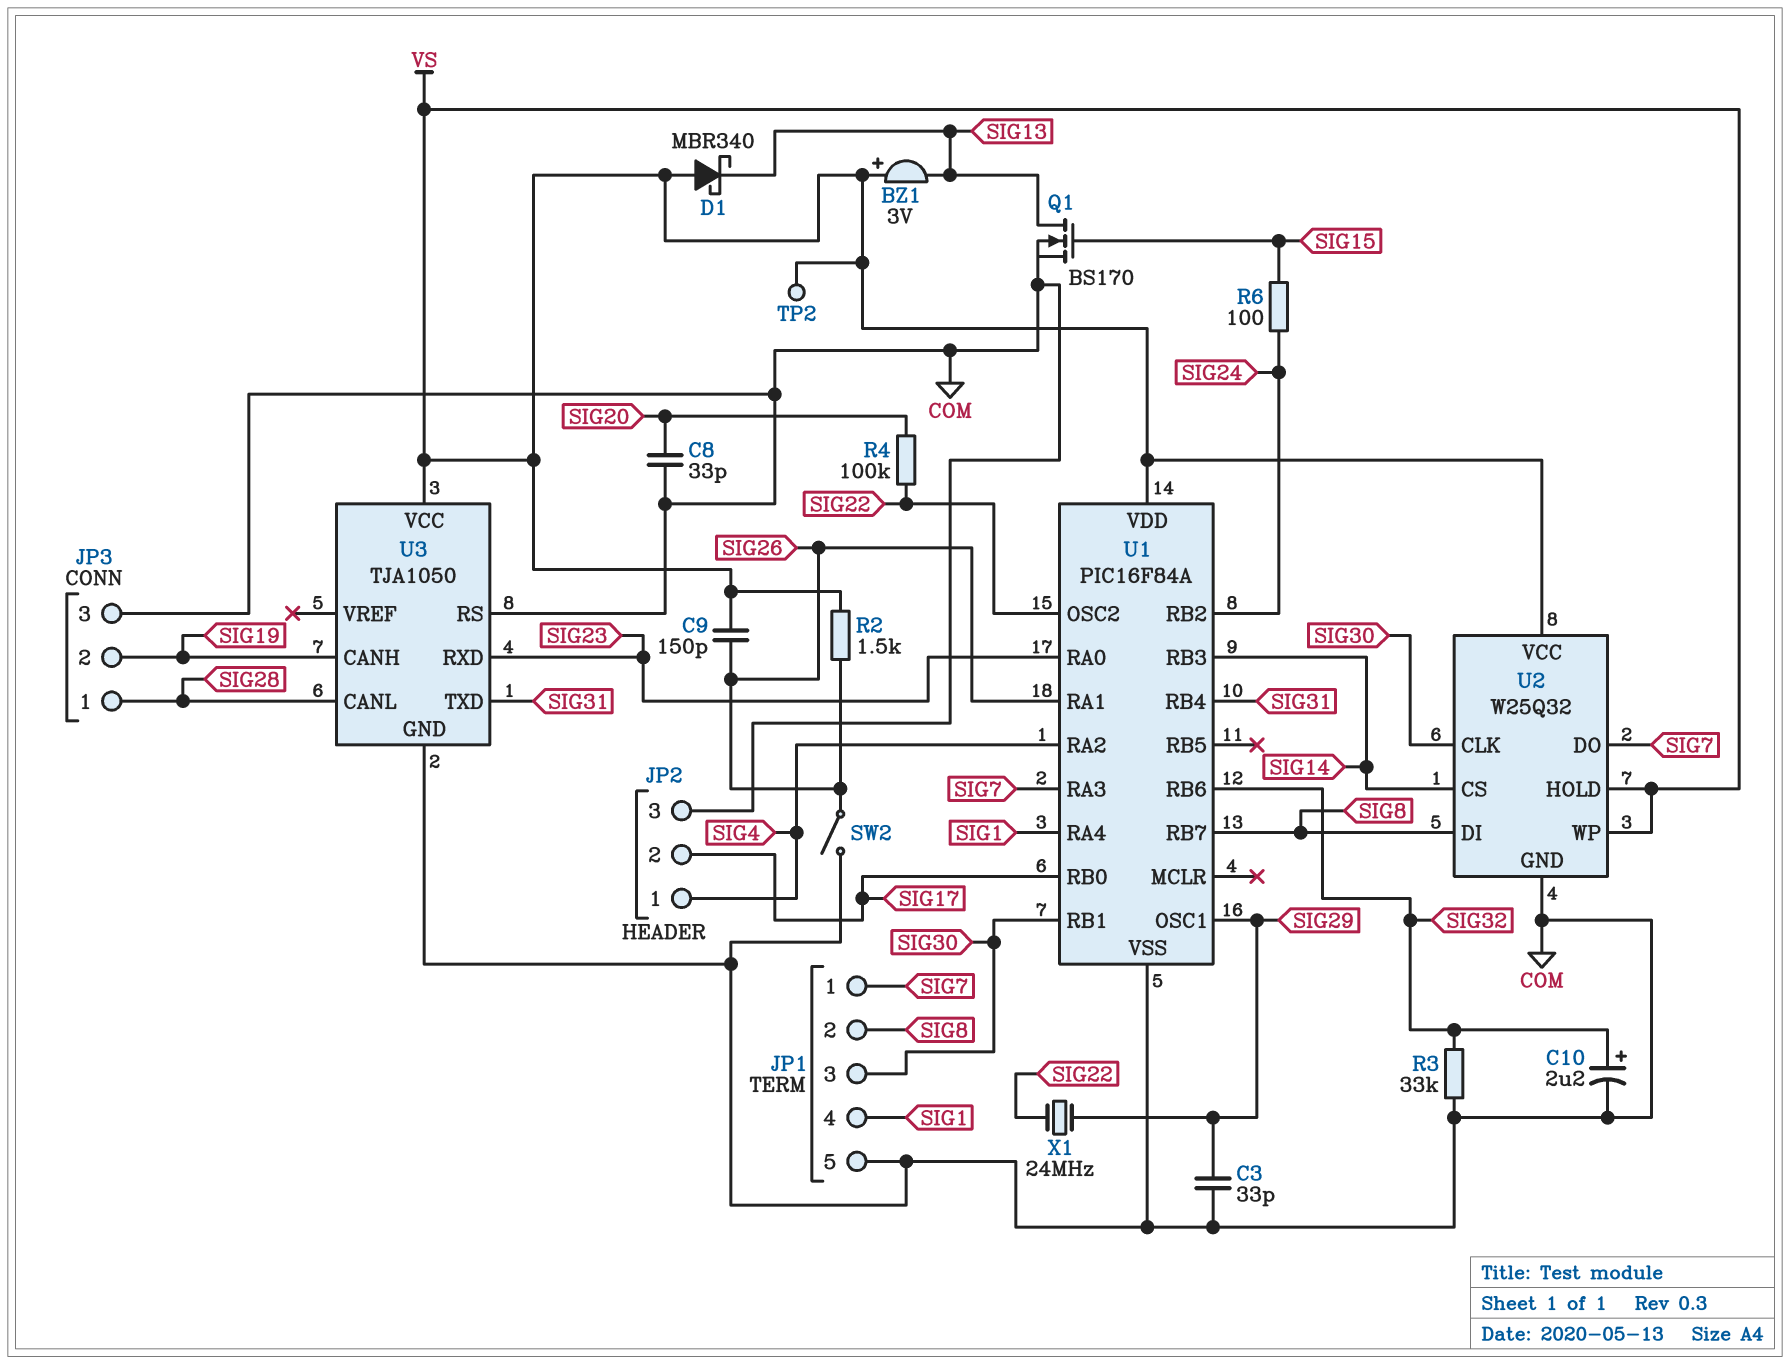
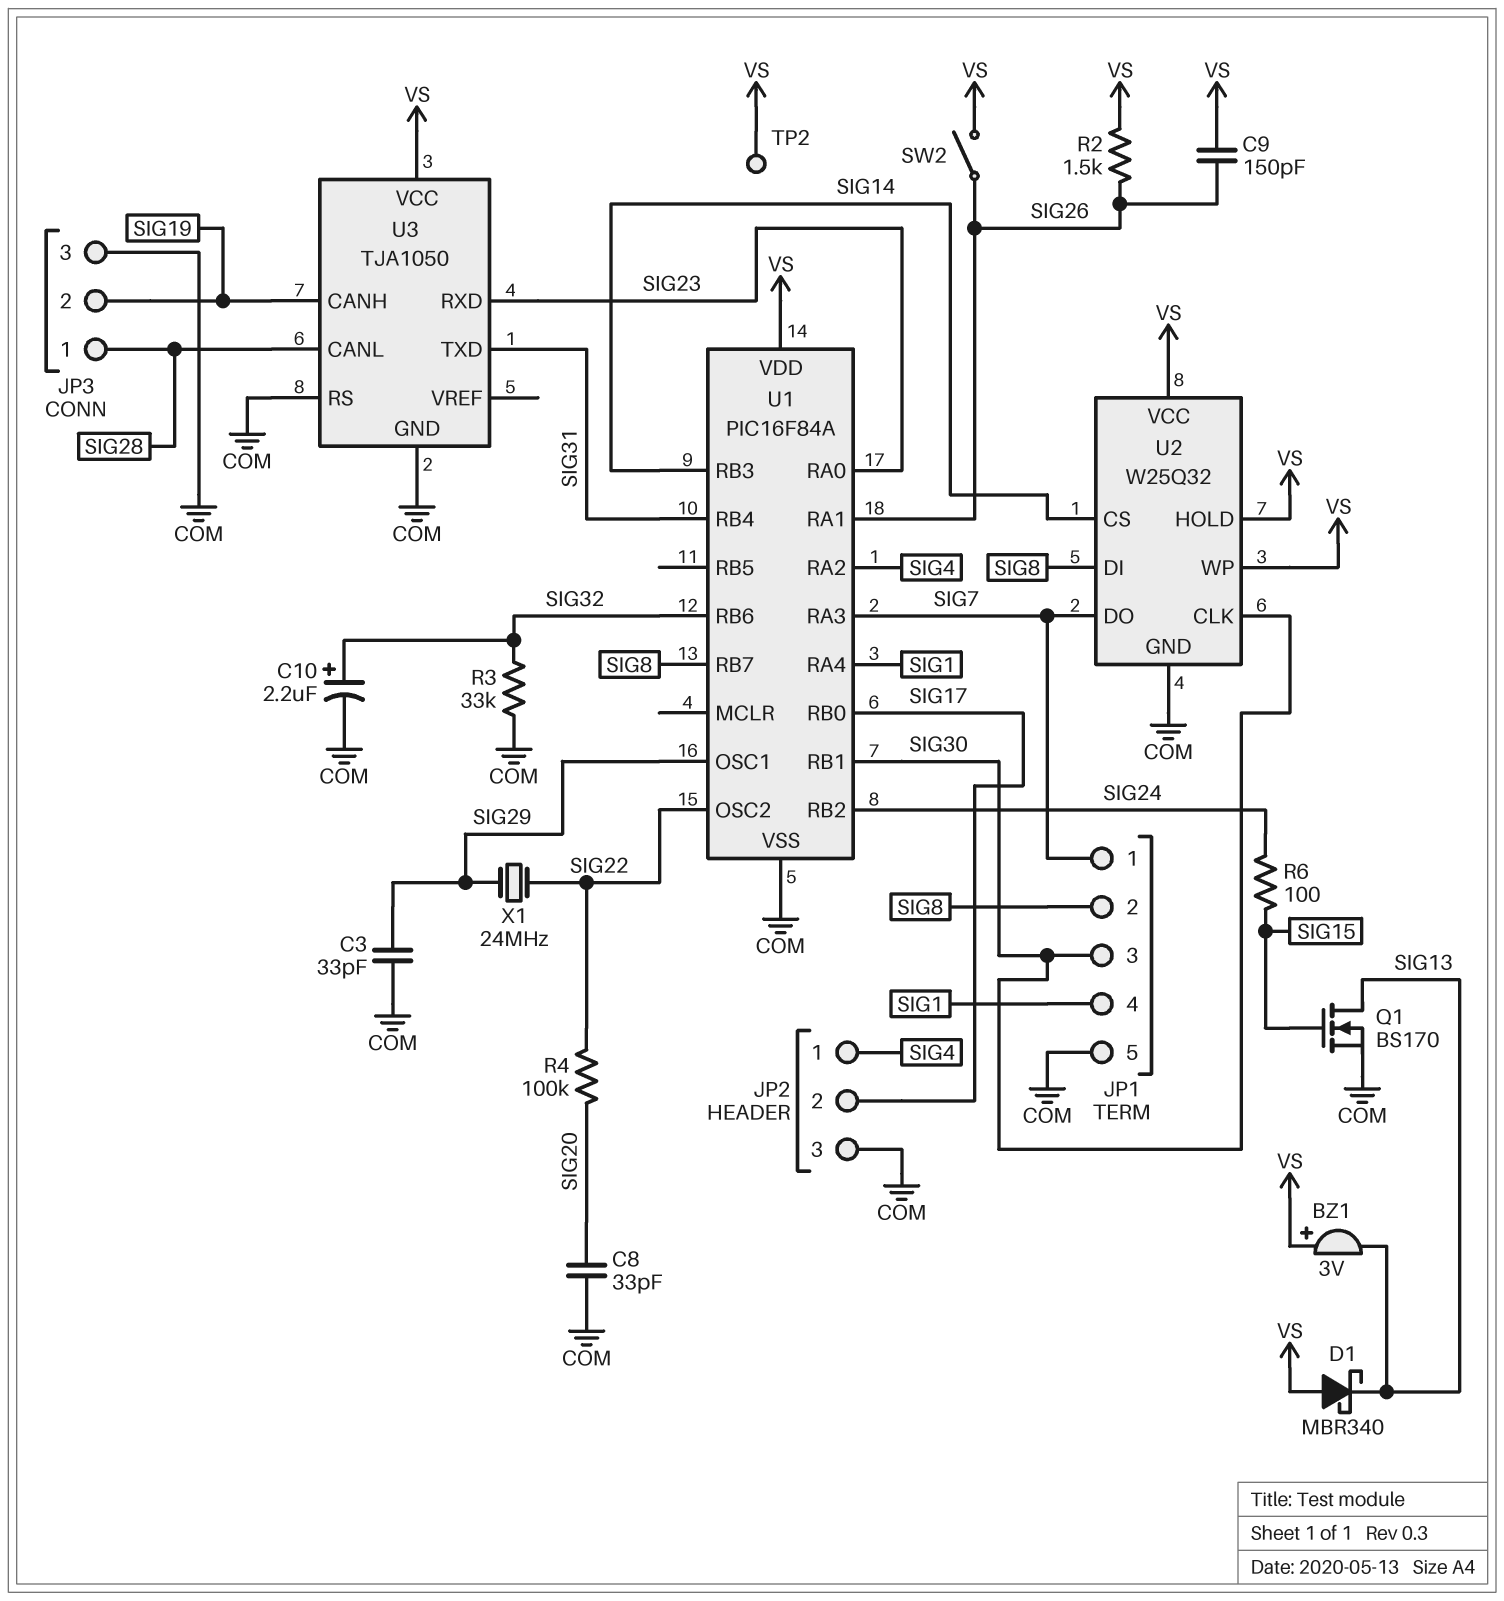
SW2: switch (COM, SIG26) -> switch (SIG26, VS)

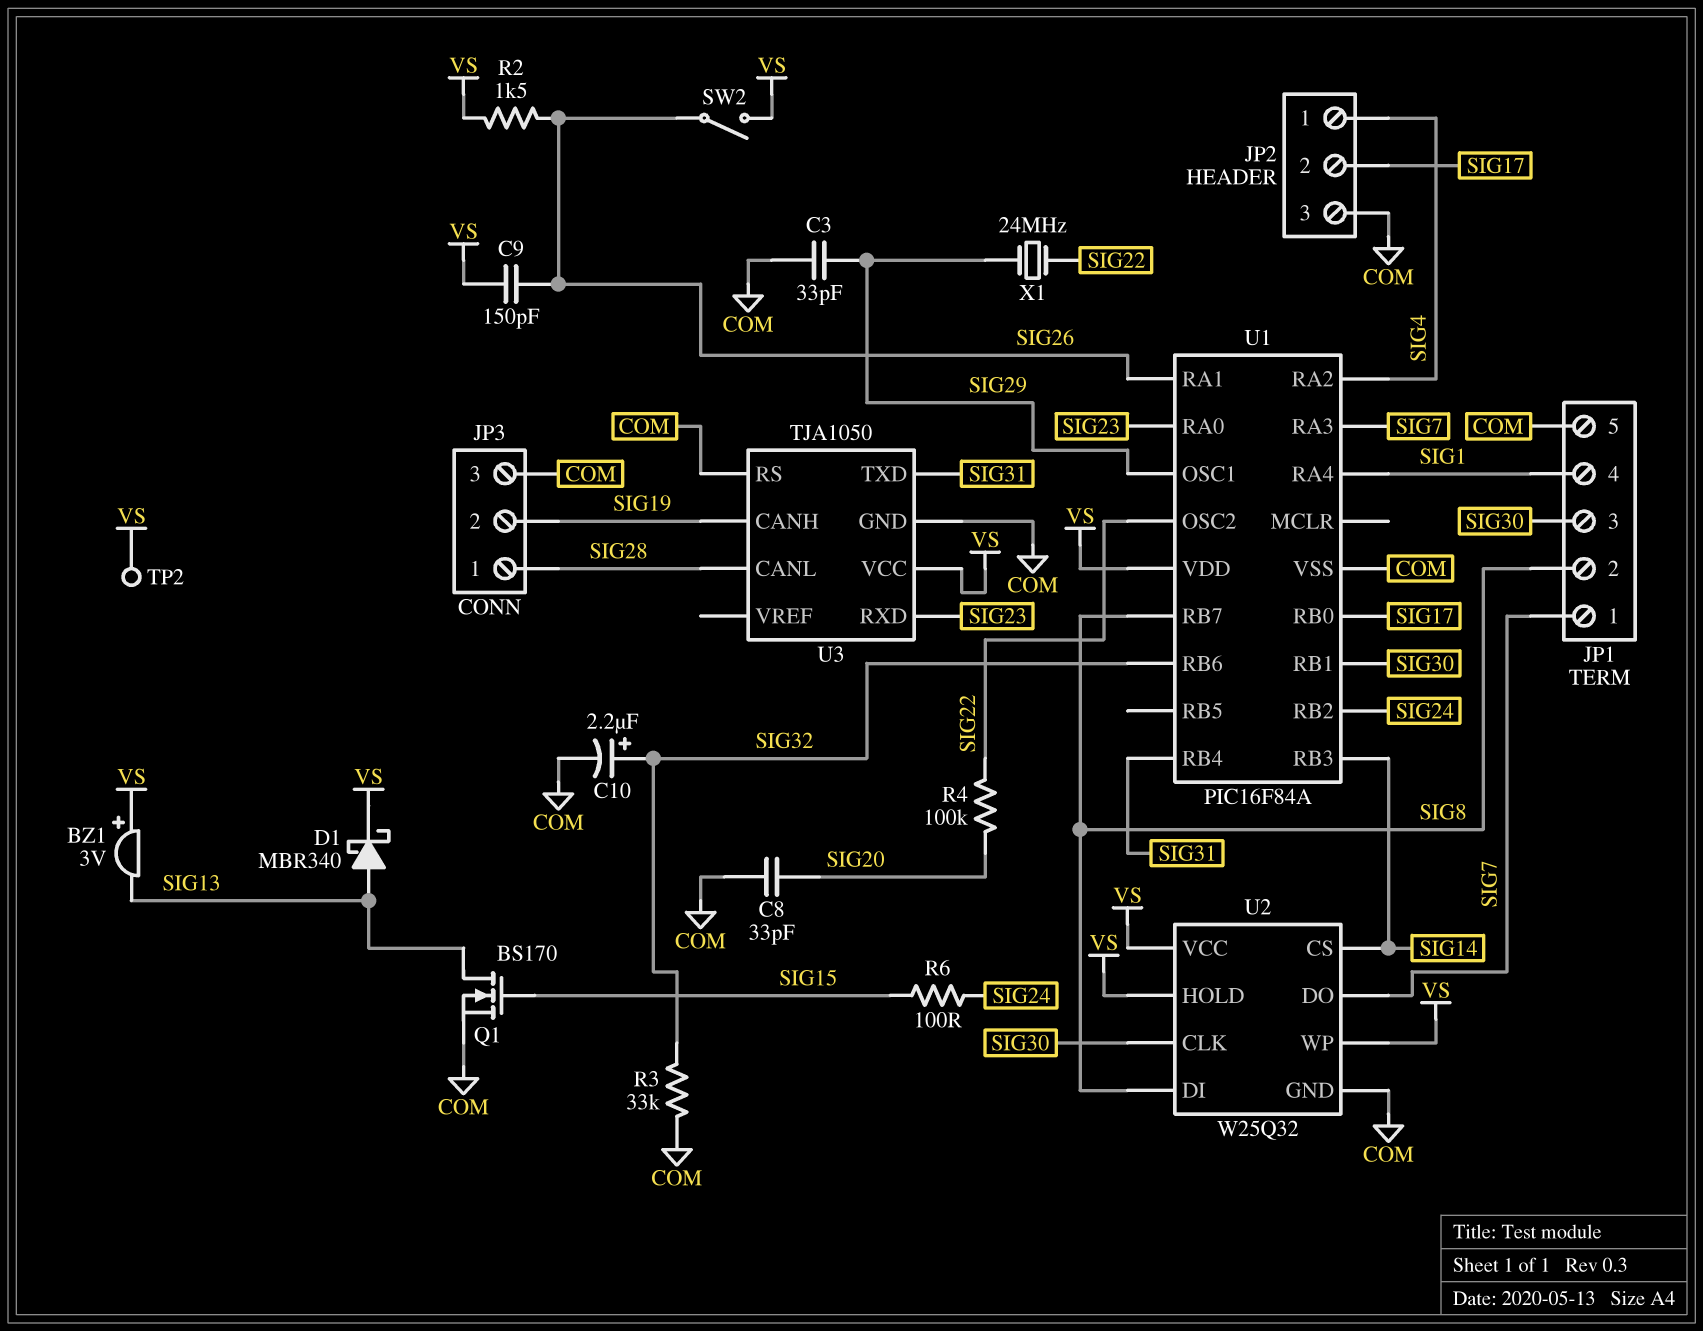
D1: schottky MBR340 (A VS, K SIG13) -> schottky MBR340 (A SIG13, K VS)

